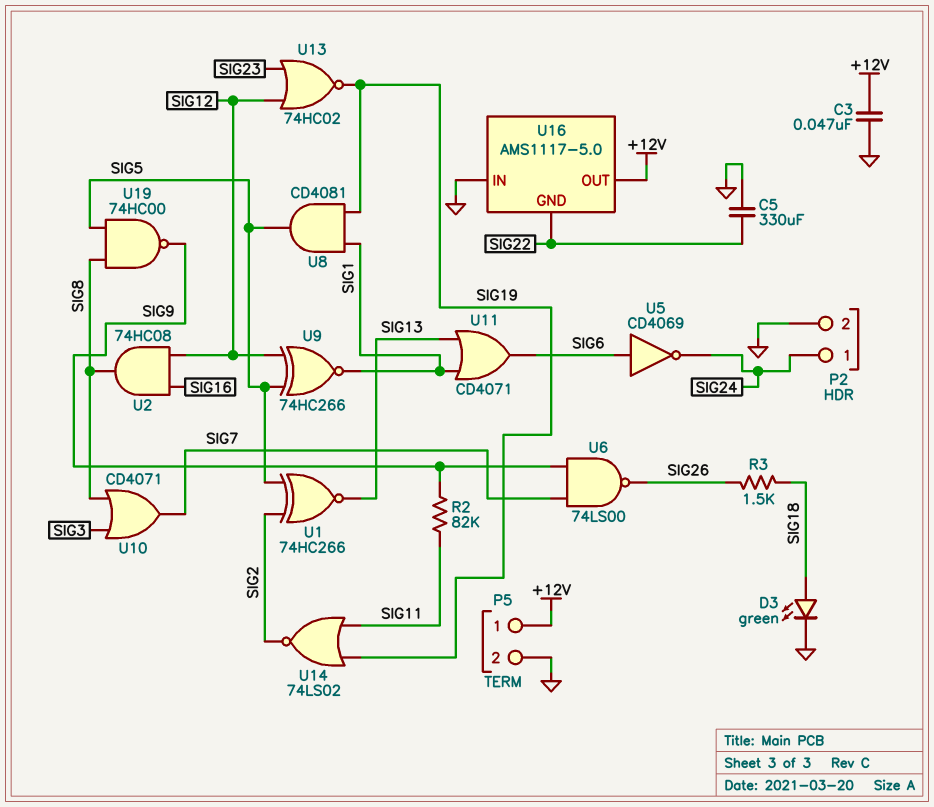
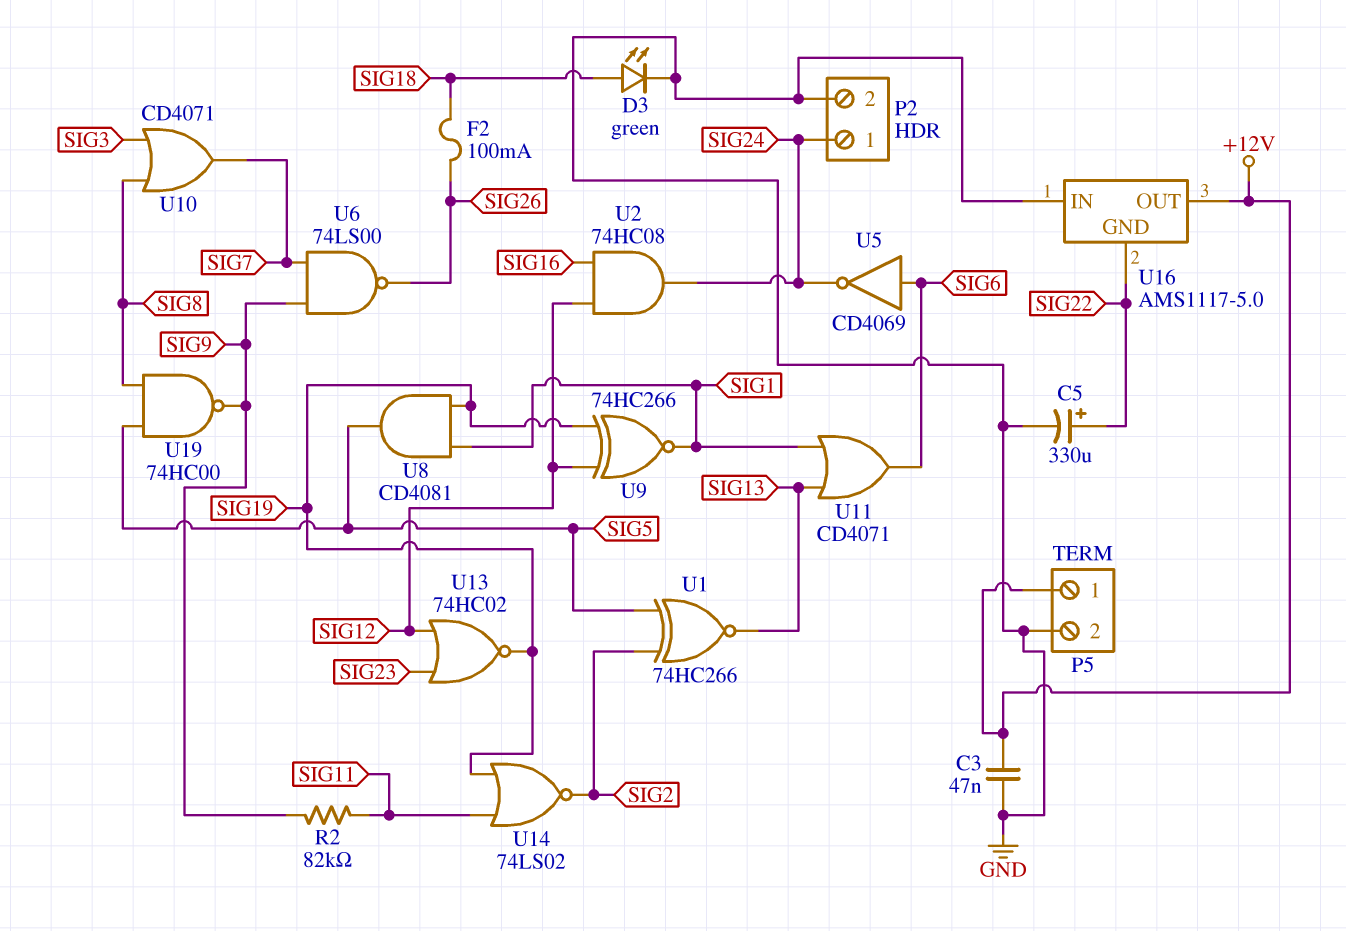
C5: 330uF (GND, SIG22) -> 330uF (plus SIG22, minus GND)
F2: none -> 100mA (SIG18, SIG26)
R3: 1.5k (SIG18, SIG26) -> none
U2: AND 74HC08 (in SIG12, in SIG16, out SIG8) -> AND 74HC08 (in SIG12, in SIG16, out SIG24)
U9: XNOR 74HC266 (in SIG5, in SIG12, out SIG1) -> XNOR 74HC266 (in SIG12, in SIG19, out SIG1)

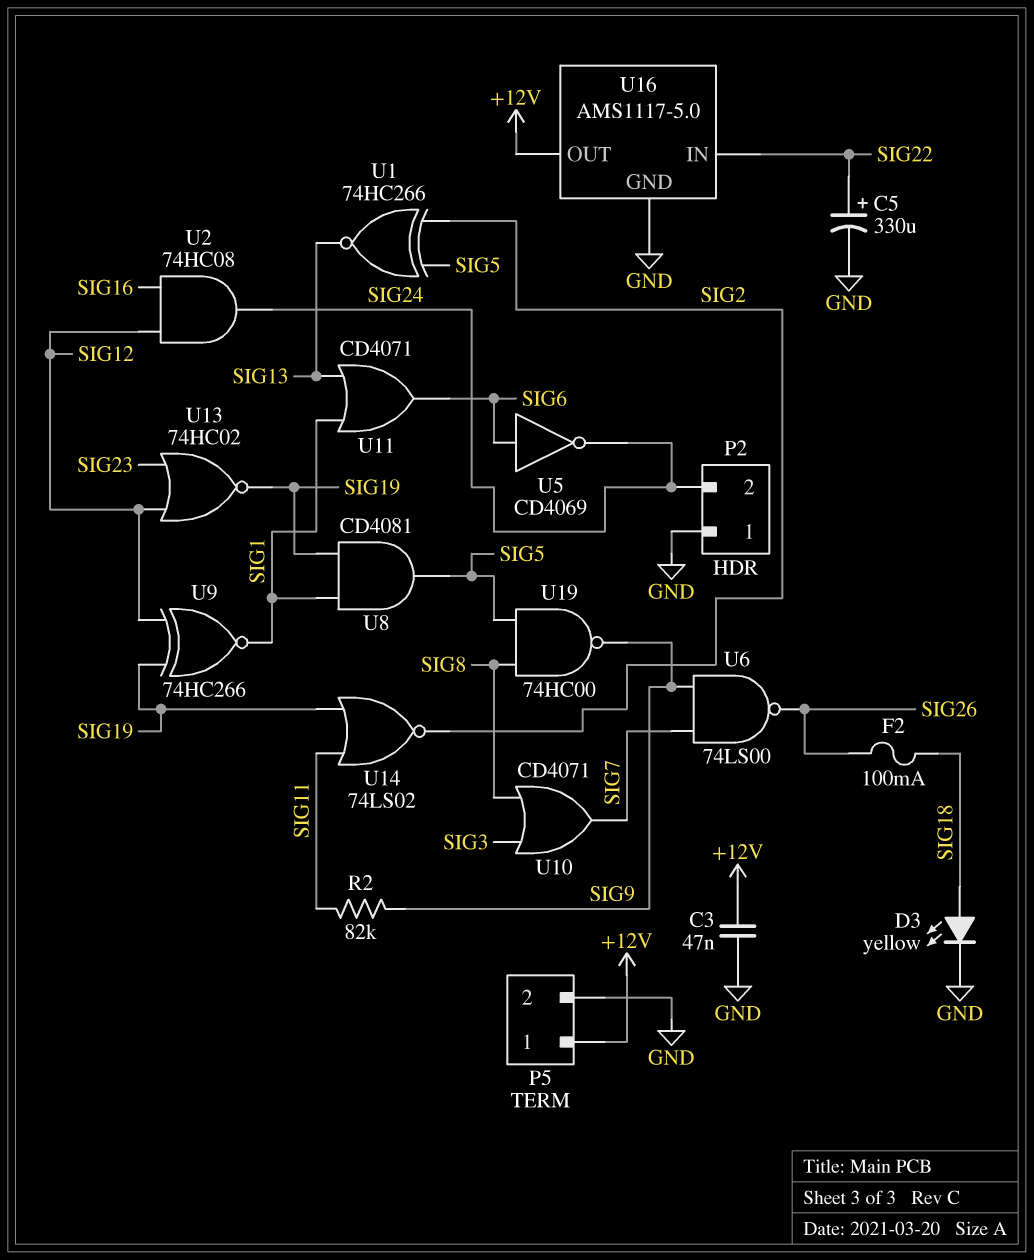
D3: LED green (A SIG18, K GND) -> LED yellow (A SIG18, K GND)
P2 pin 1: SIG24 -> GND
P2 pin 2: GND -> SIG24
U16 pin GND: SIG22 -> GND
U16 pin IN: GND -> SIG22

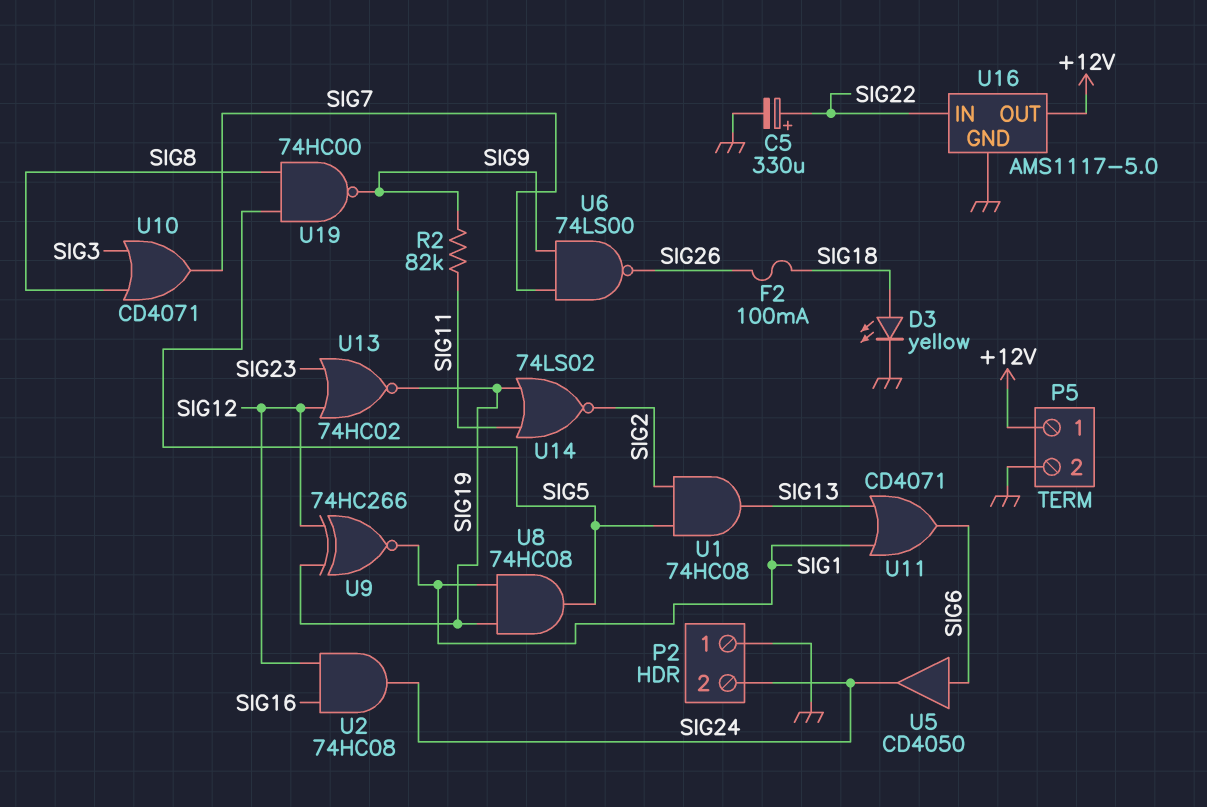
C3: 47nF (+12V, GND) -> none
U1: XNOR 74HC266 (in SIG2, in SIG5, out SIG13) -> AND 74HC08 (in SIG2, in SIG5, out SIG13)
U5: NOT CD4069 (in SIG6, out SIG24) -> buffer CD4050 (in SIG6, out SIG24)
U8: AND CD4081 (in SIG1, in SIG19, out SIG5) -> AND 74HC08 (in SIG1, in SIG19, out SIG5)

